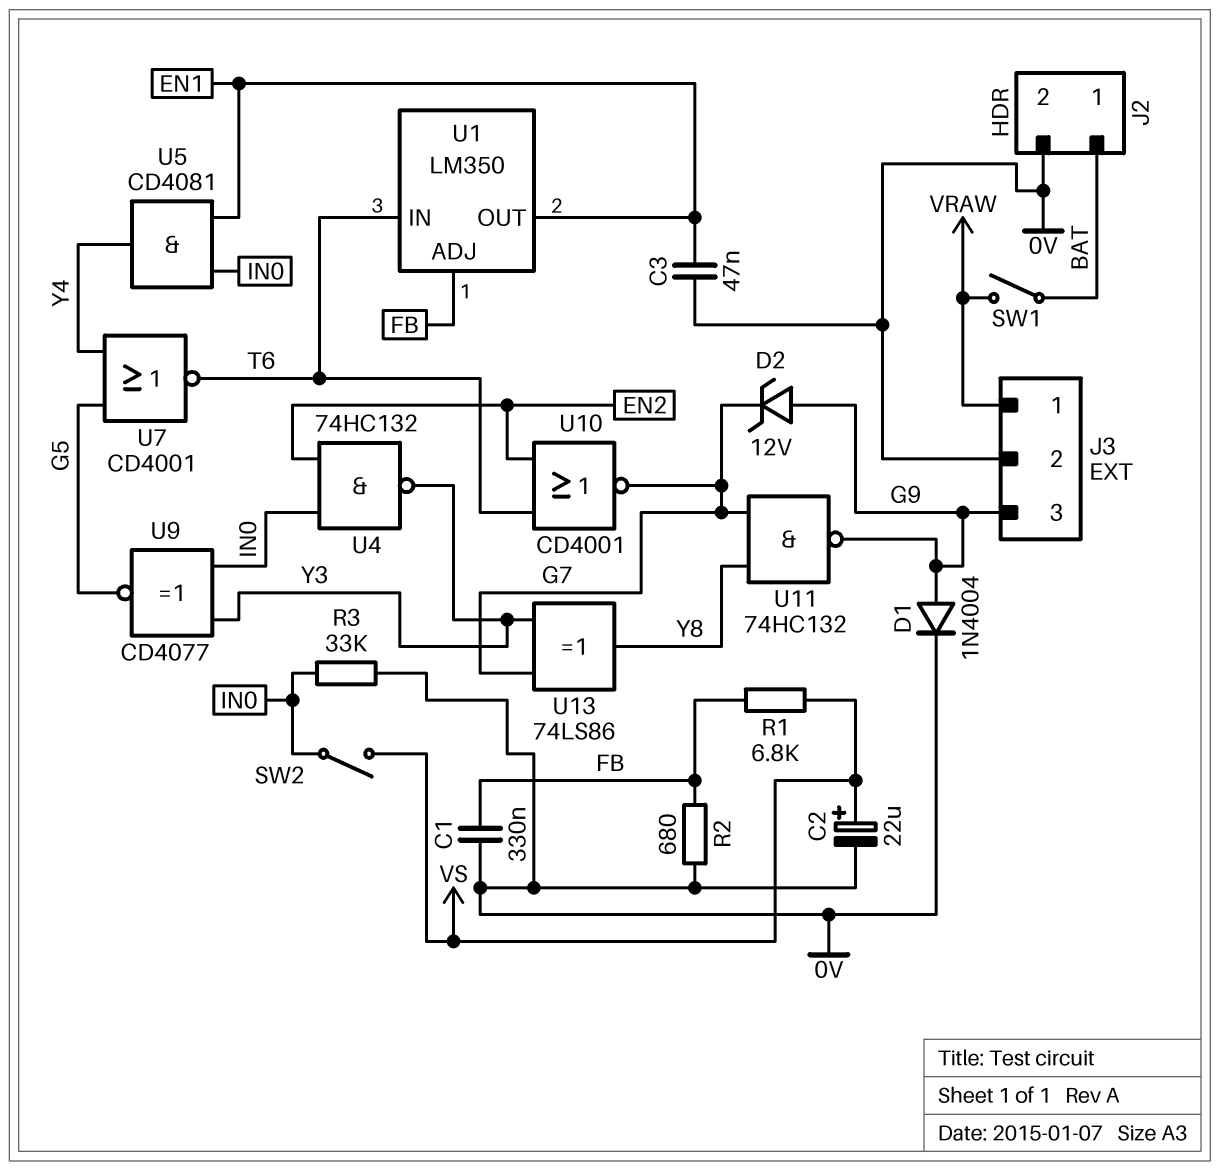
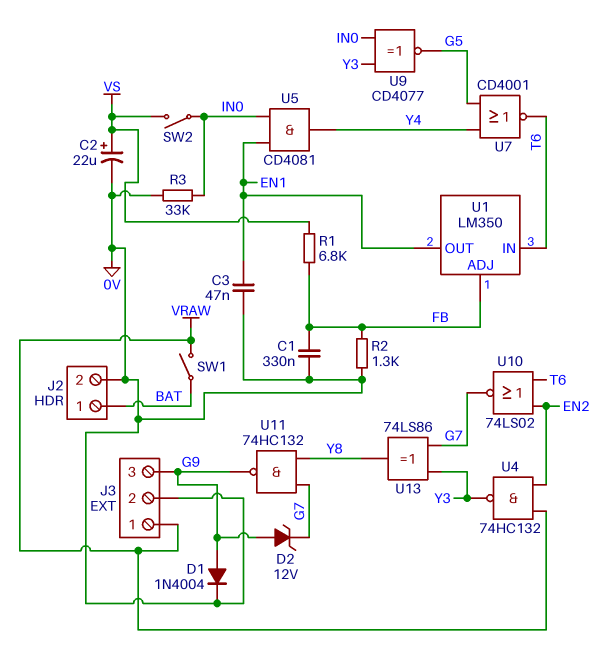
R2: 680 (0V, FB) -> 1.3k (0V, FB)
U4: NAND 74HC132 (in EN2, in IN0, out Y3) -> NAND 74HC132 (in EN2, in VRAW, out Y3)
U10: NOR CD4001 (in EN2, in T6, out G7) -> NOR 74LS02 (in EN2, in T6, out G7)

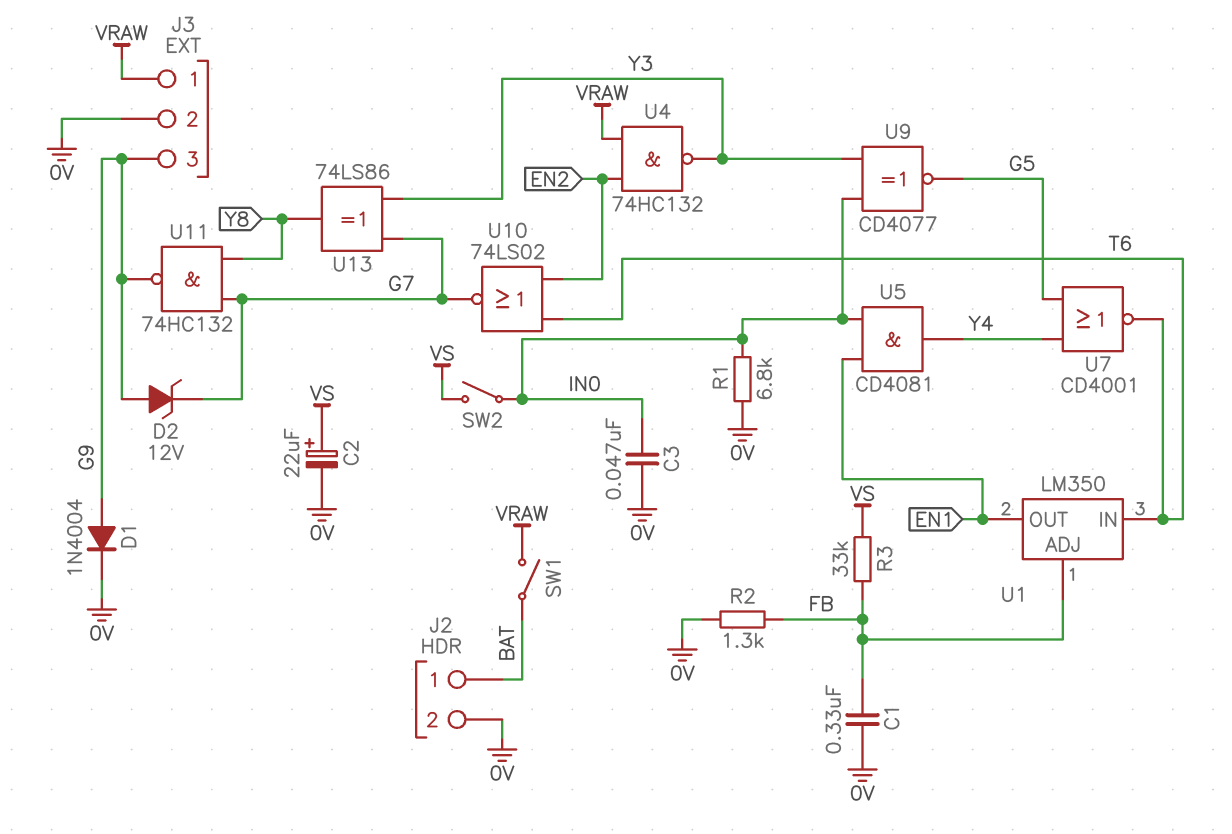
C3: 47nF (0V, EN1) -> 47nF (0V, IN0)
R1: 6.8k (FB, VS) -> 6.8k (0V, IN0)
R3: 33k (0V, IN0) -> 33k (FB, VS)

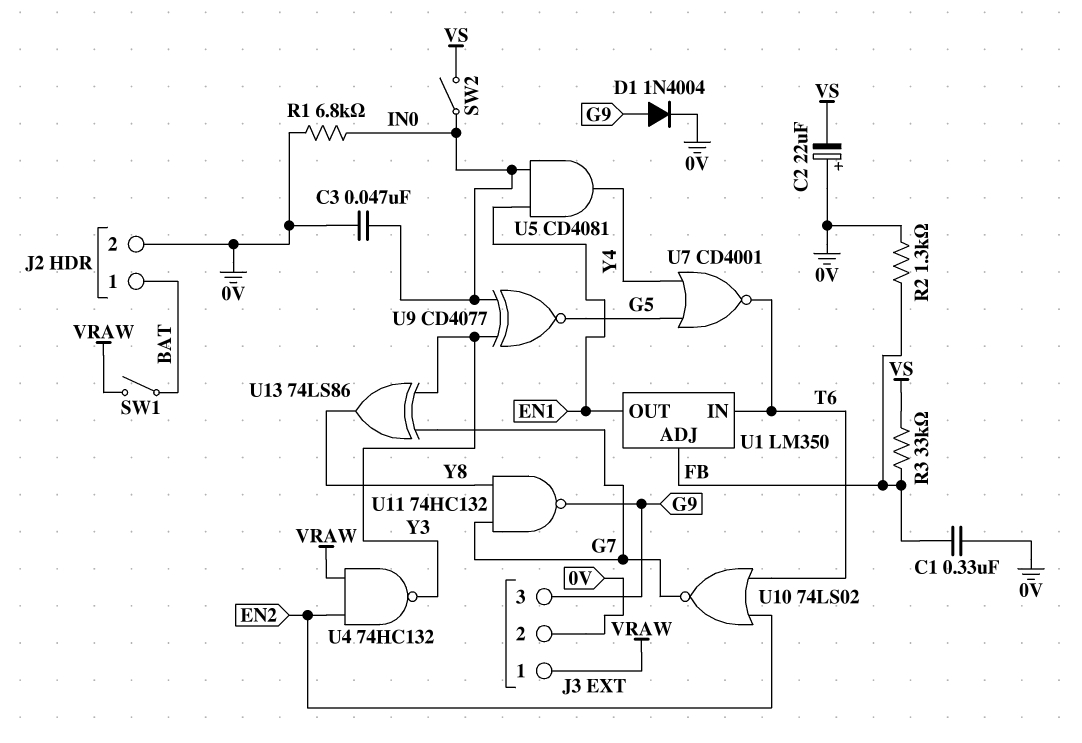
C2: 22uF (plus VS, minus 0V) -> 22uF (plus 0V, minus VS)
D2: zener 12V (A G9, K G7) -> none

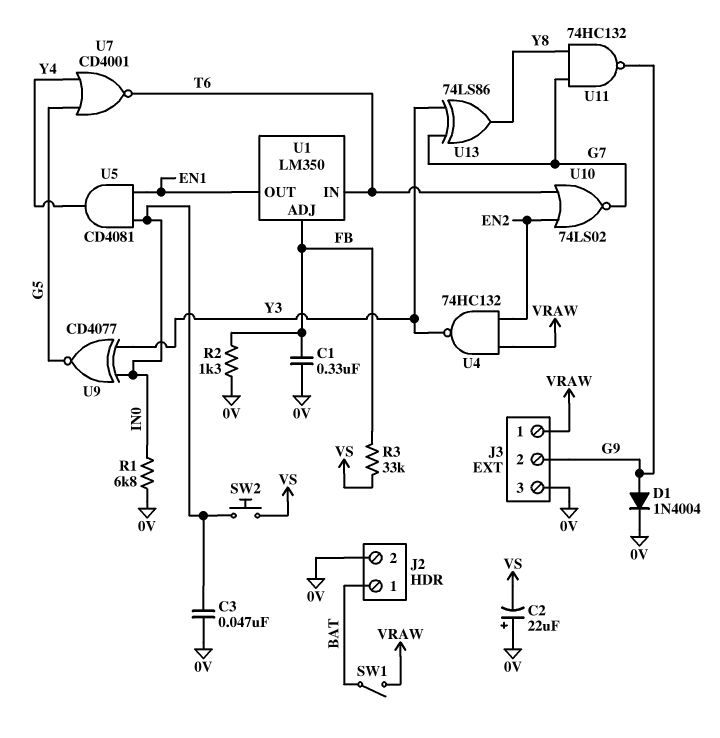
J3 pin 2: 0V -> G9
J3 pin 3: G9 -> 0V
SW2: switch (IN0, VS) -> button (IN0, VS)

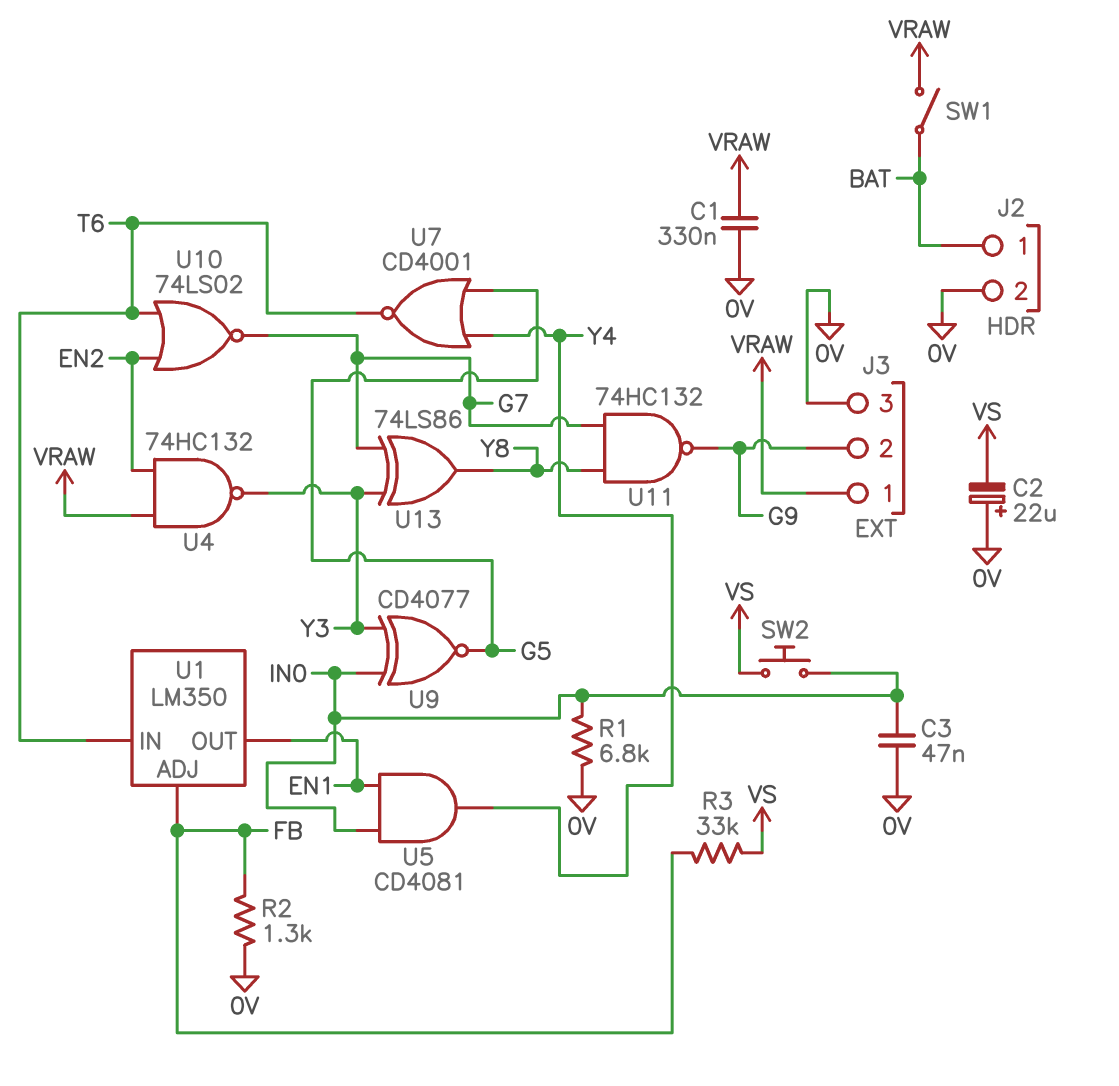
C1: 330nF (0V, FB) -> 330nF (0V, VRAW)
D1: diode 1N4004 (A G9, K 0V) -> none

